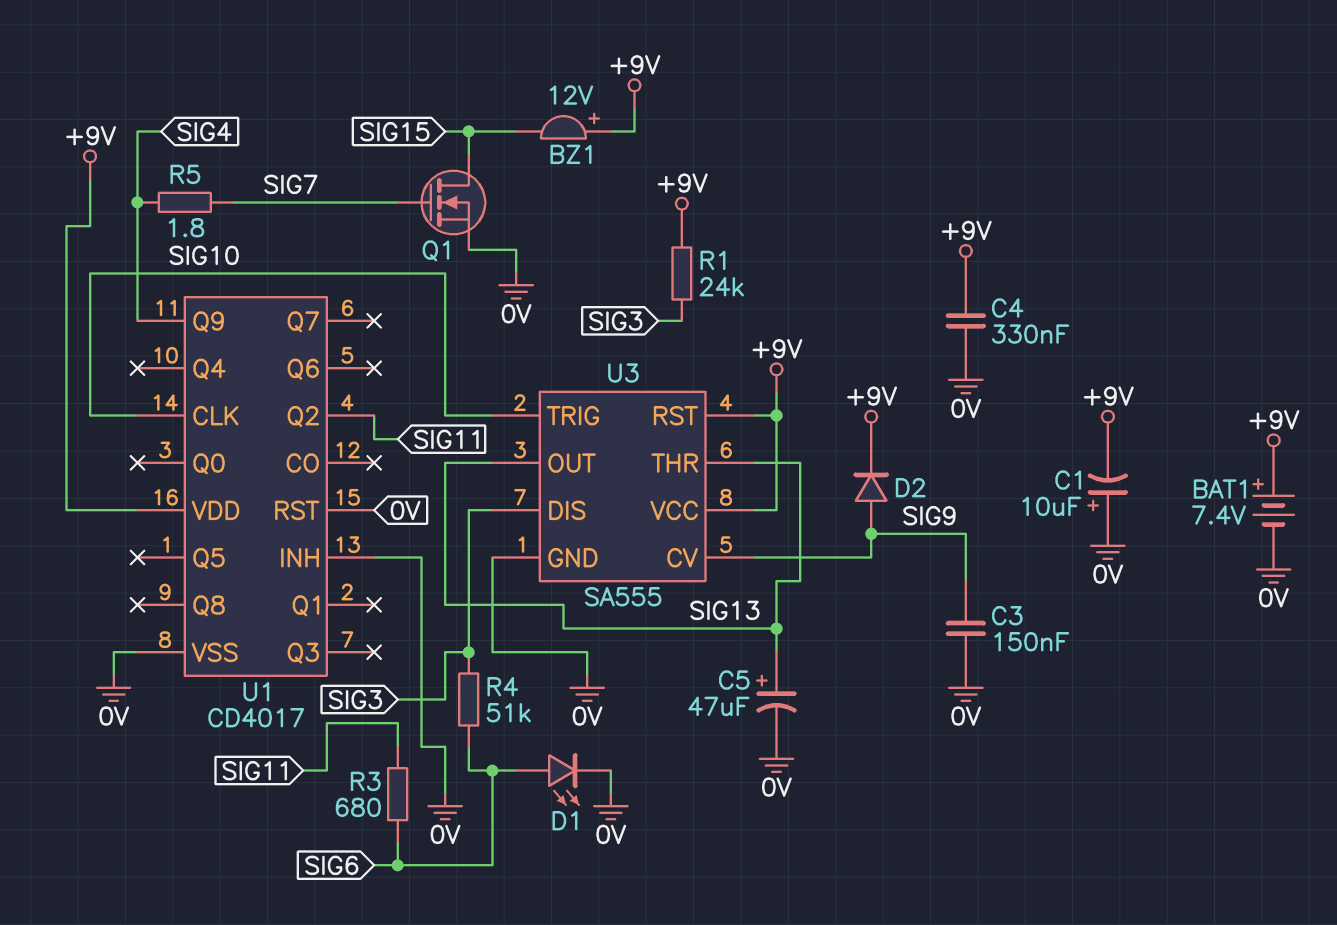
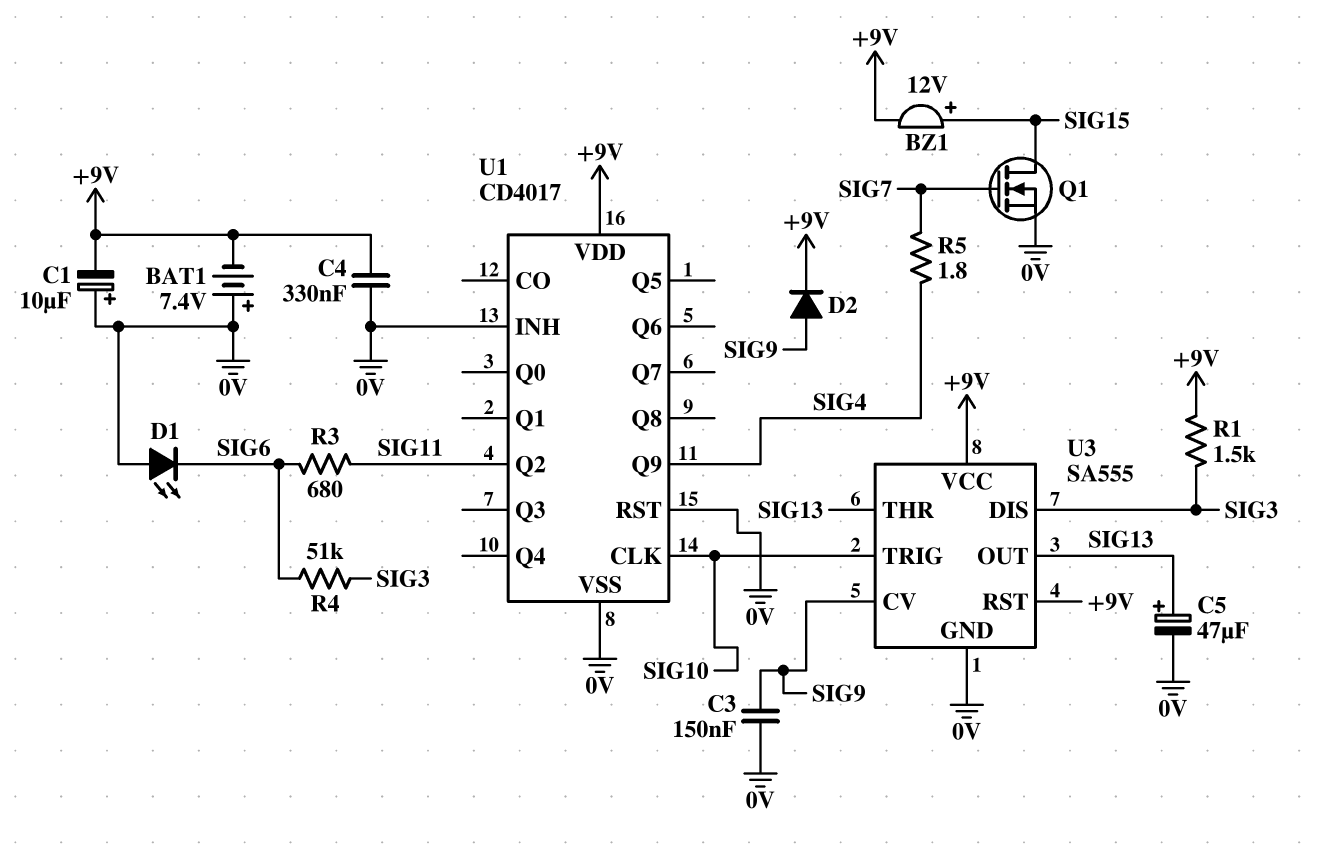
BAT1: 7.4V (plus +9V, minus 0V) -> 7.4V (plus 0V, minus +9V)
BZ1: buzzer 12V (plus +9V, minus SIG15) -> buzzer 12V (plus SIG15, minus +9V)
D1: LED (A SIG6, K 0V) -> LED (A 0V, K SIG6)
R1: 24k (+9V, SIG3) -> 1.5k (+9V, SIG3)

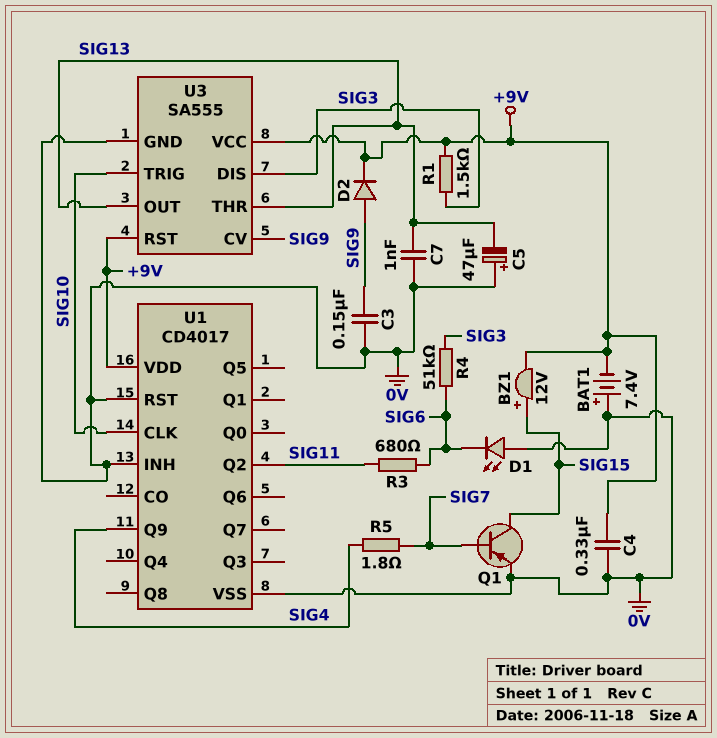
C1: 10uF (plus 0V, minus +9V) -> none
C5: 47uF (plus SIG13, minus 0V) -> 47uF (plus 0V, minus SIG13)
C7: none -> 1nF (0V, SIG13)
Q1: NMOS (G SIG7, D SIG15, S 0V) -> PNP (B SIG7, C SIG15, E 0V)

